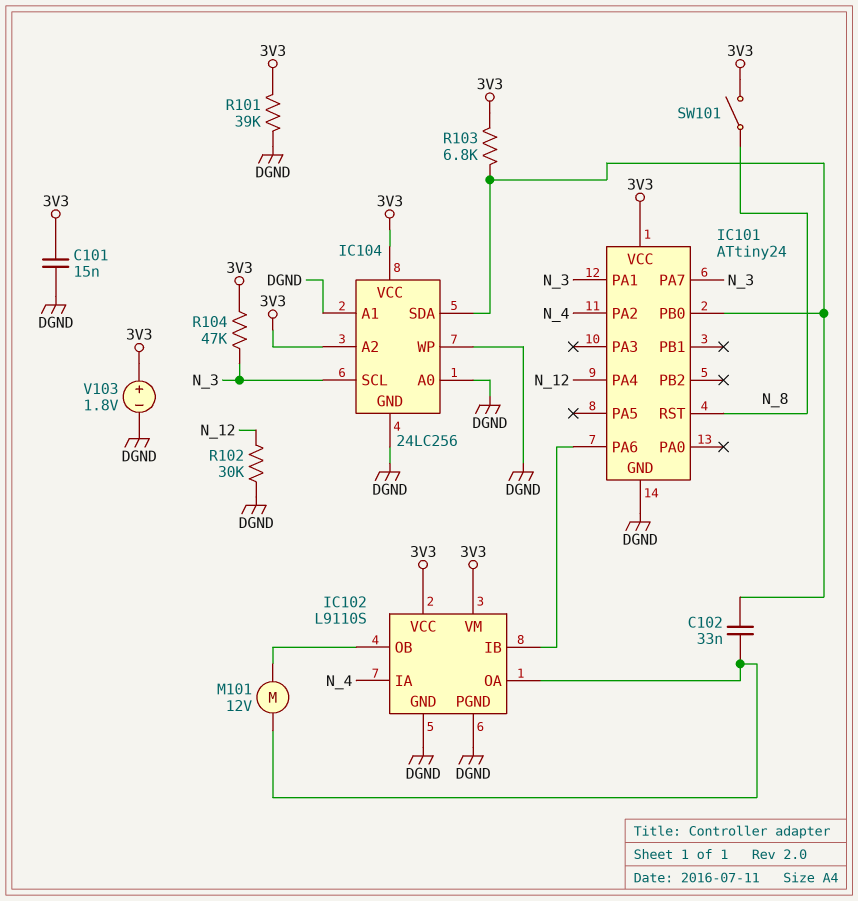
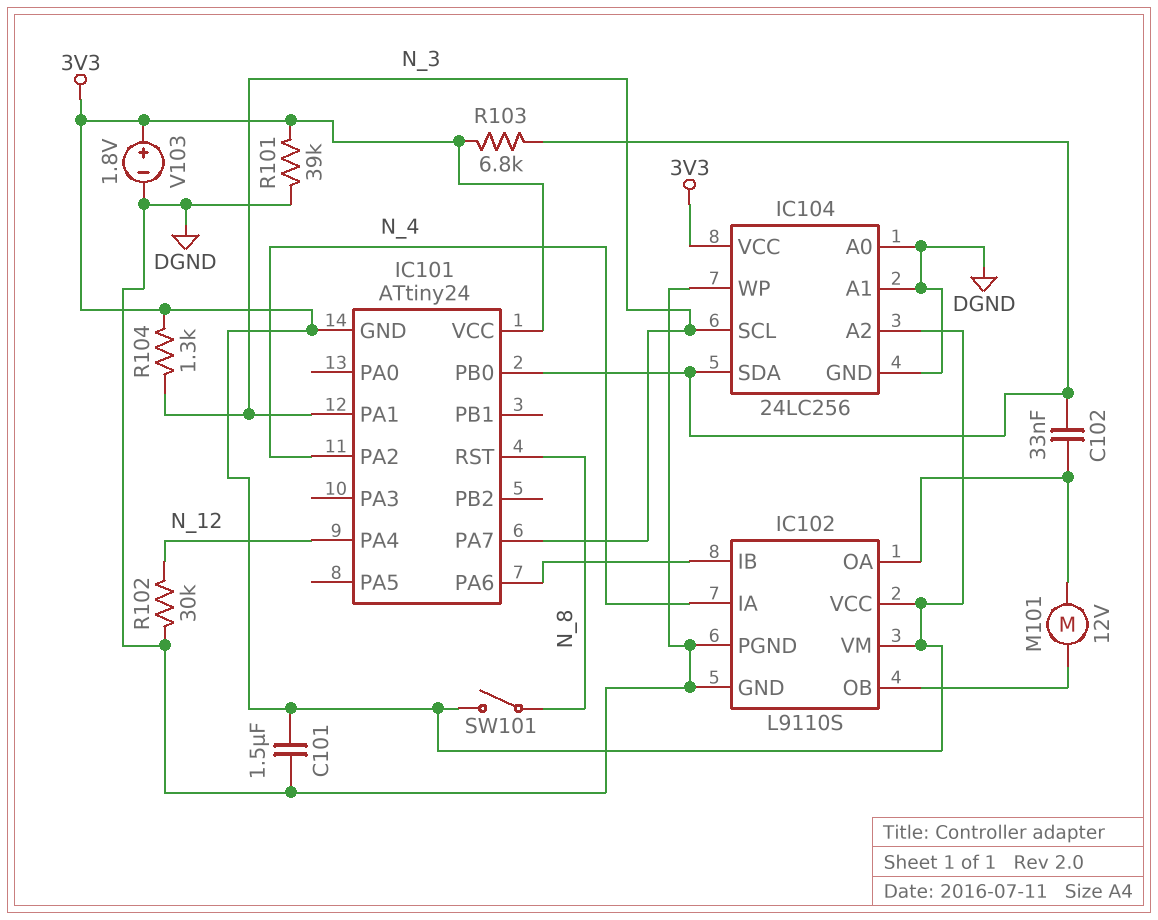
C101: 15nF (3V3, DGND) -> 1.5uF (3V3, DGND)
IC101 pin GND: DGND -> 3V3
R104: 47k (3V3, N_3) -> 1.3k (3V3, N_3)

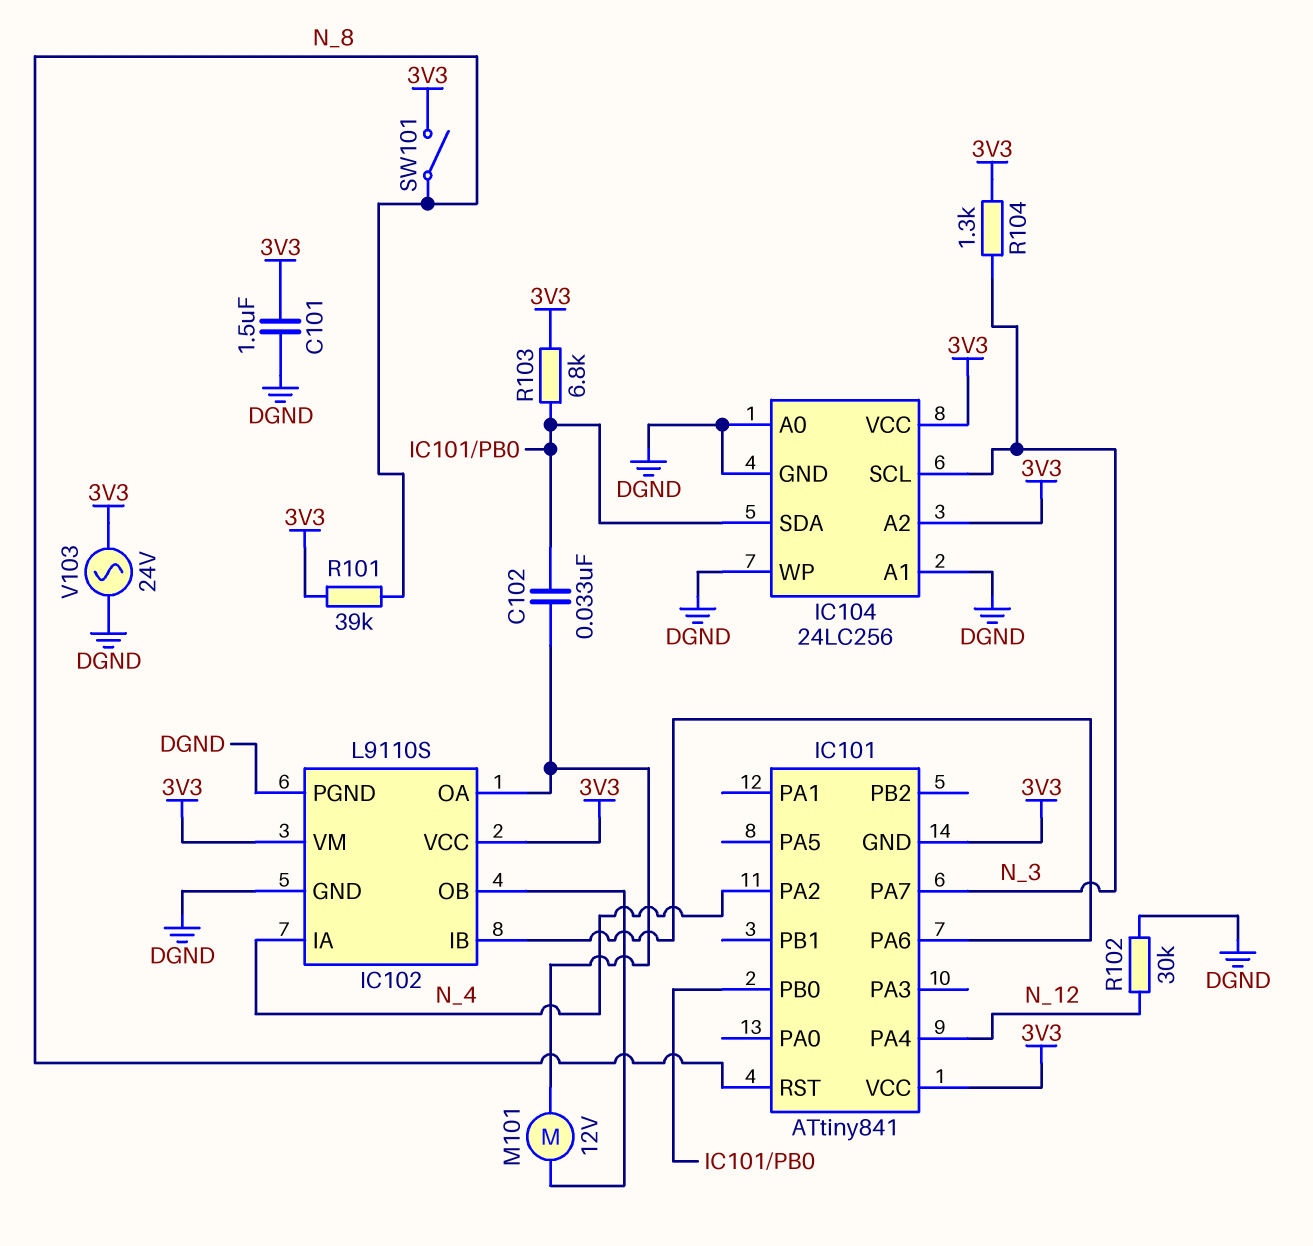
IC101: ATtiny24 -> ATtiny841
IC101 pin PA1: N_3 -> none
R101: 39k (3V3, DGND) -> 39k (3V3, N_8)
V103: 1.8V (plus 3V3, minus DGND) -> AC 24V (3V3, DGND)

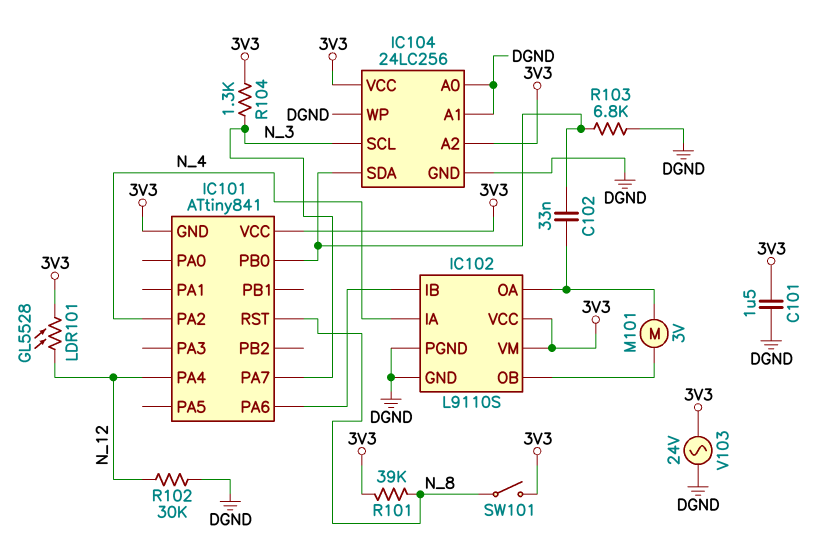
LDR101: none -> GL5528 (3V3, N_12)
M101: motor 12V (IC102/OA, IC102/OB) -> motor 3V (IC102/OA, IC102/OB)
R103: 6.8k (3V3, IC101/PB0) -> 6.8k (DGND, IC101/PB0)

